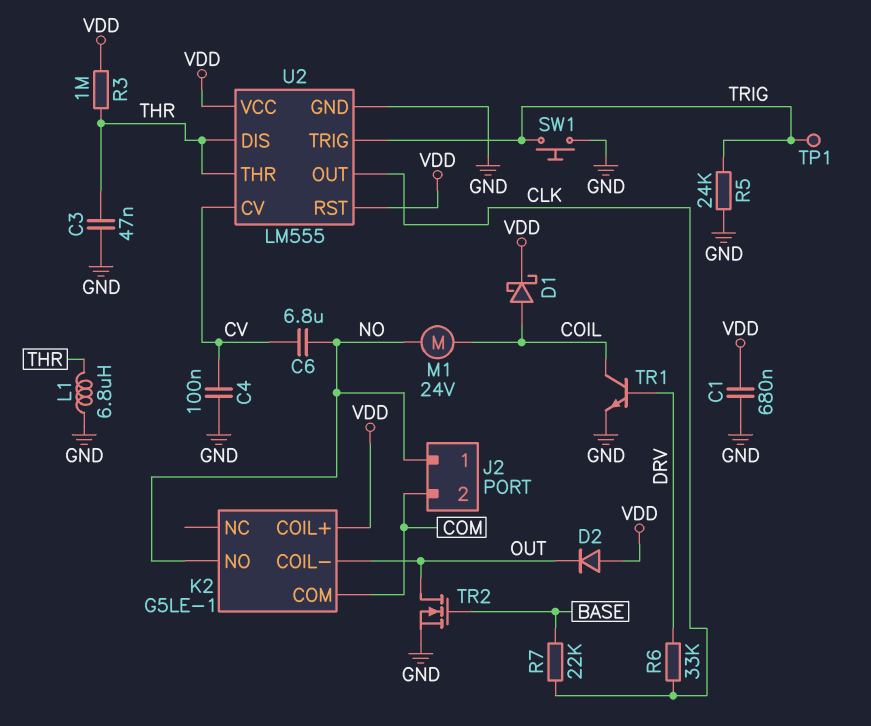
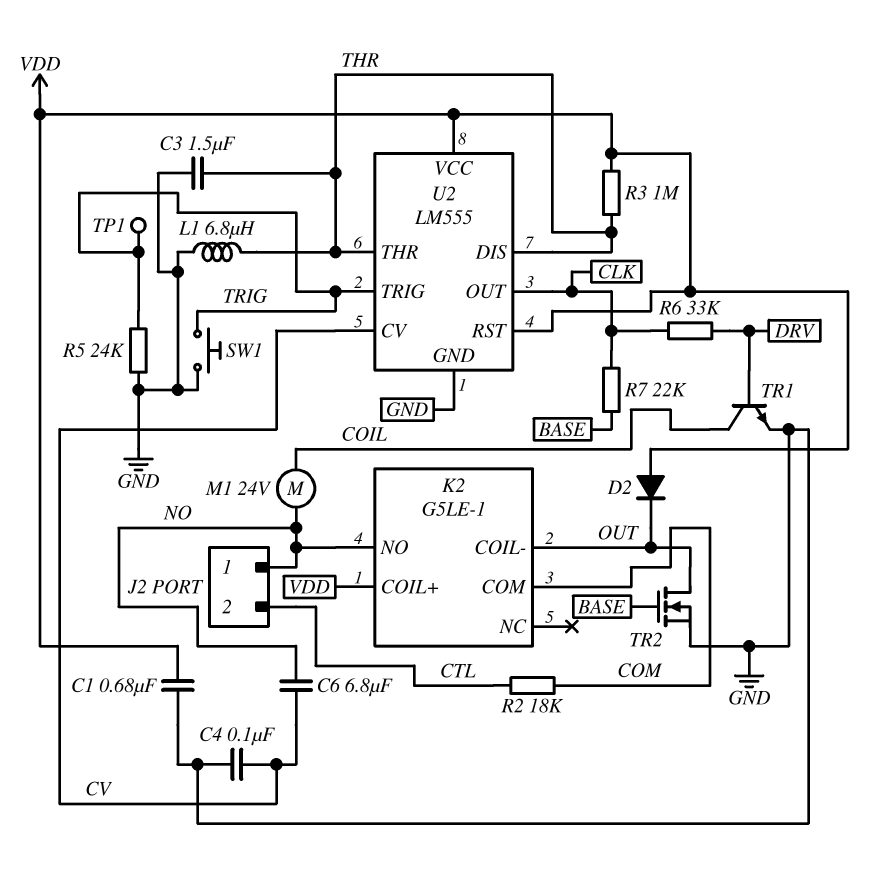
C3: 47nF (GND, THR) -> 1.5uF (GND, THR)
D1: schottky (A COIL, K VDD) -> none
J2 pin 2: COM -> CTL
R2: none -> 18k (COM, CTL)

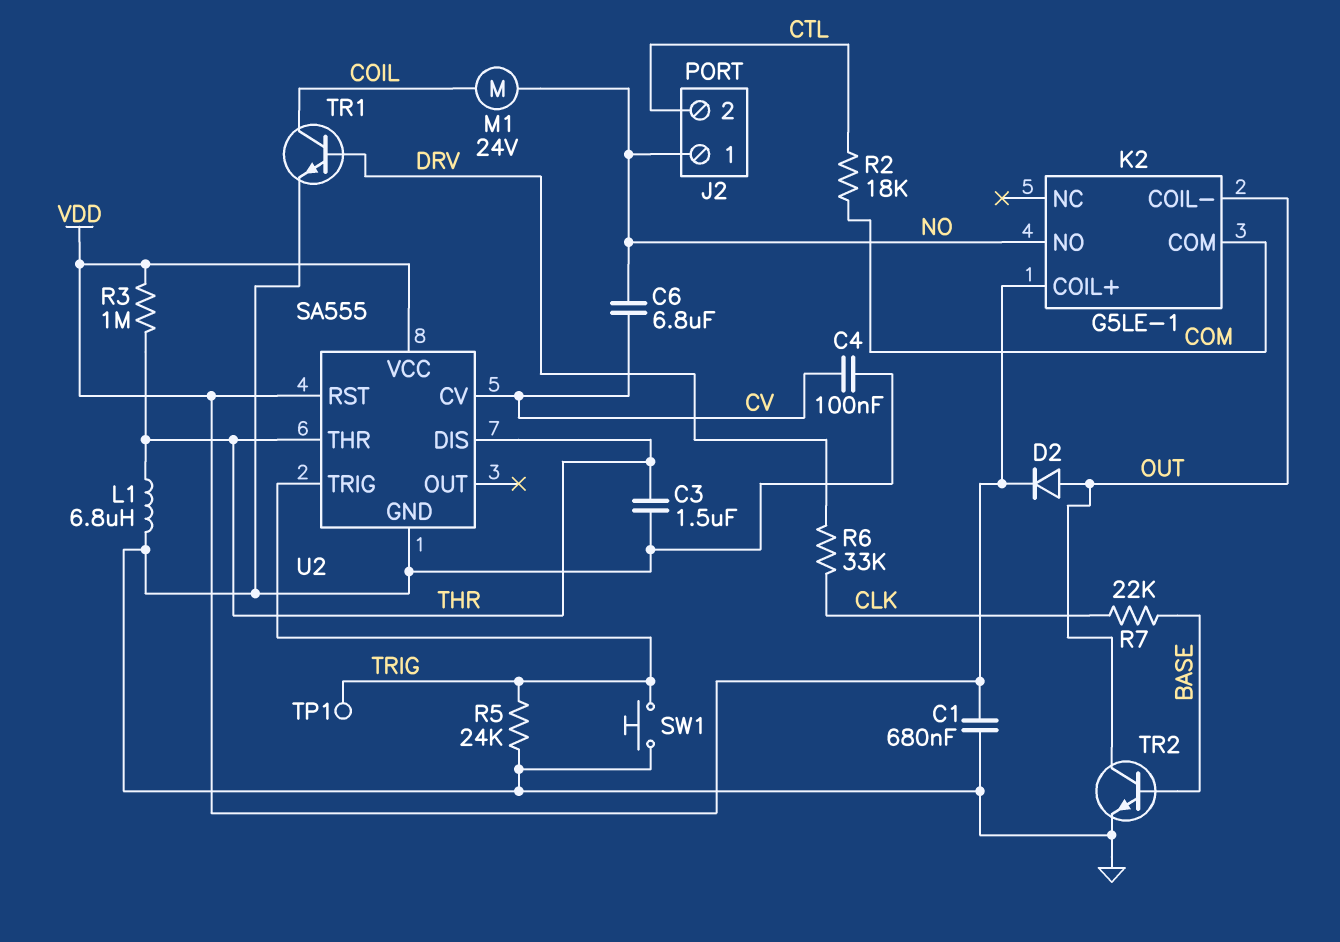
D2: diode (A VDD, K OUT) -> diode (A OUT, K VDD)
TR2: NMOS (G BASE, D OUT, S GND) -> NPN (B BASE, C OUT, E GND)
U2: LM555 -> SA555
U2 pin OUT: CLK -> none

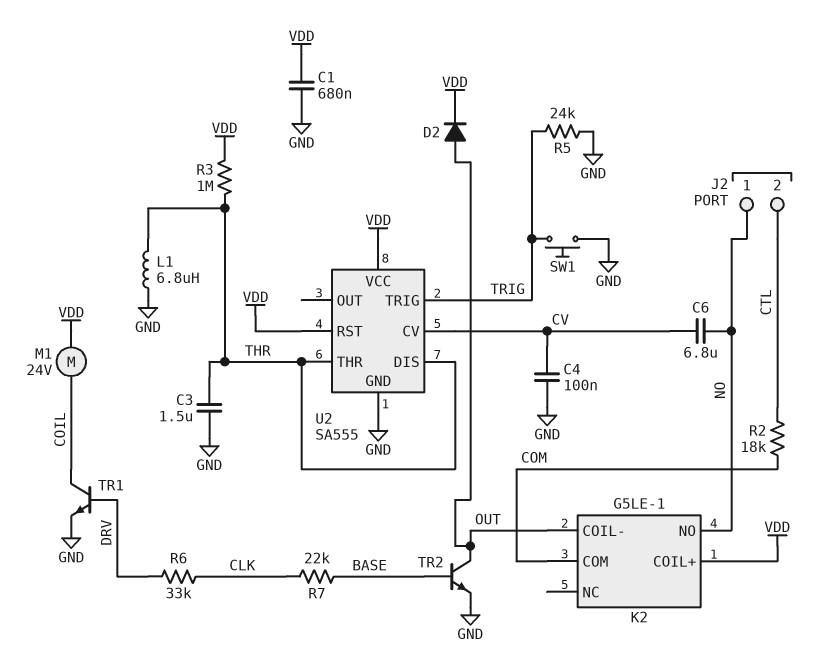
M1: motor 24V (COIL, NO) -> motor 24V (COIL, VDD)
TP1: test point (TRIG) -> none

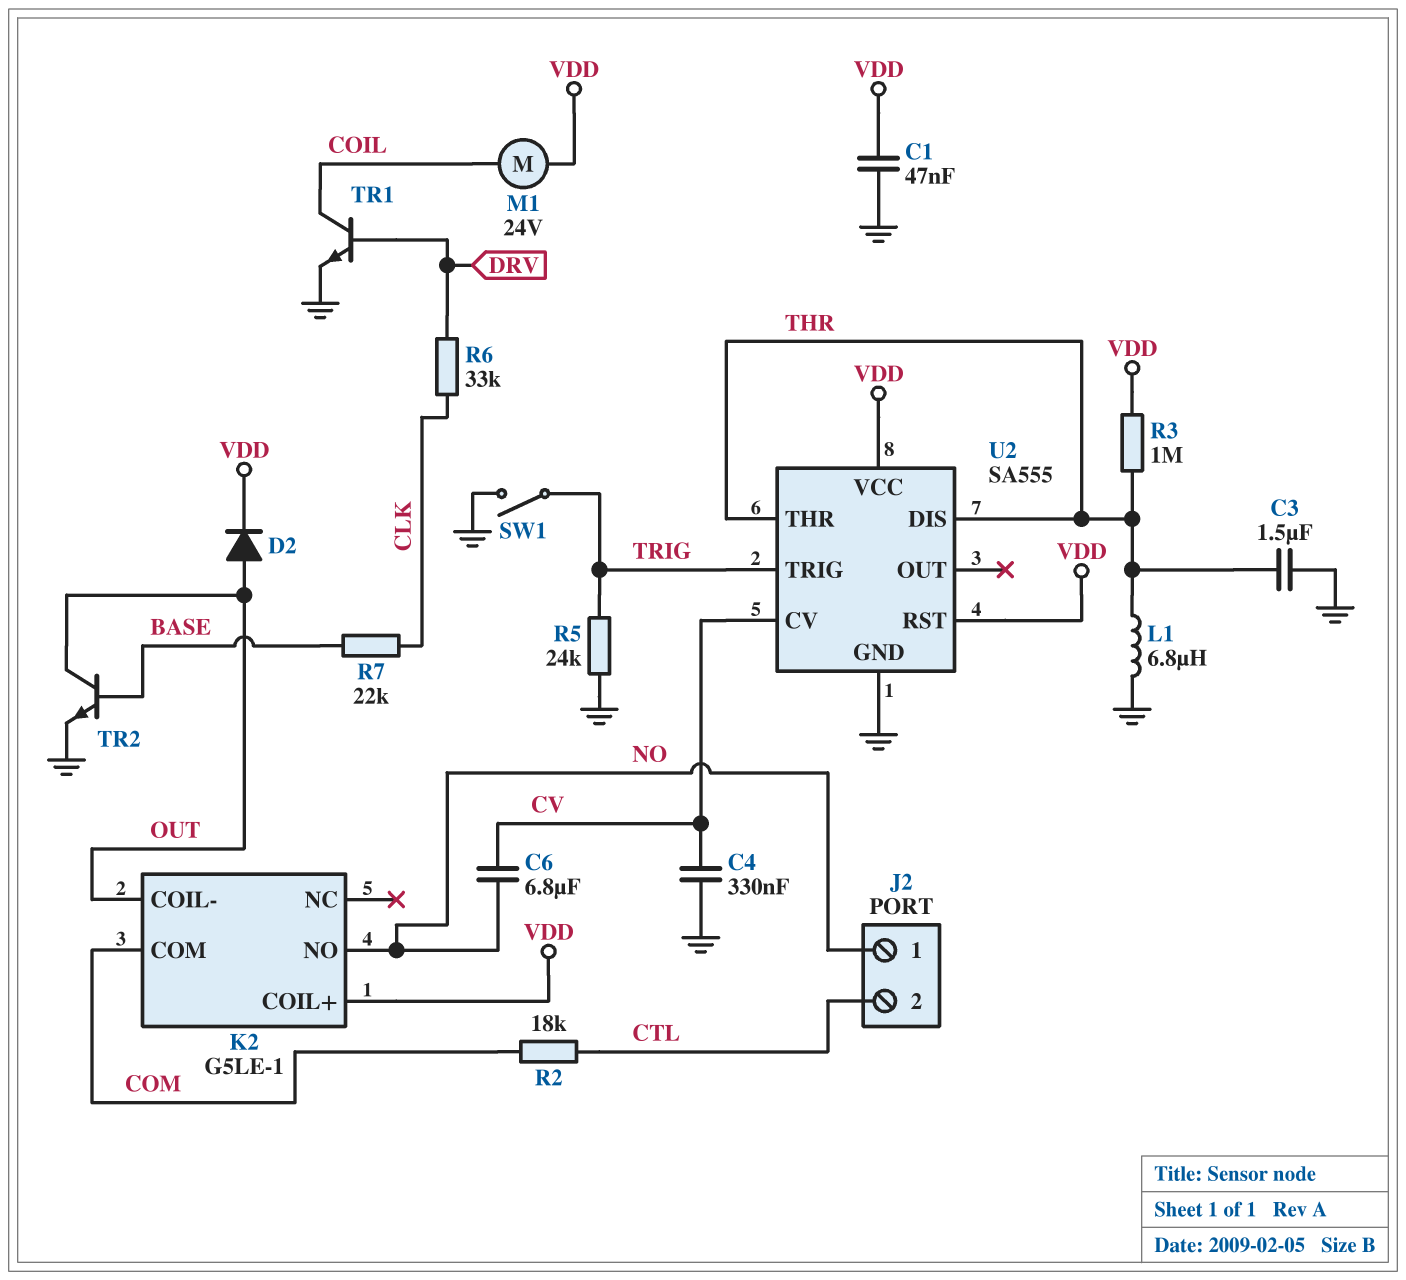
C1: 680nF (GND, VDD) -> 47nF (GND, VDD)
C4: 100nF (CV, GND) -> 330nF (CV, GND)
SW1: button (GND, TRIG) -> switch (GND, TRIG)

